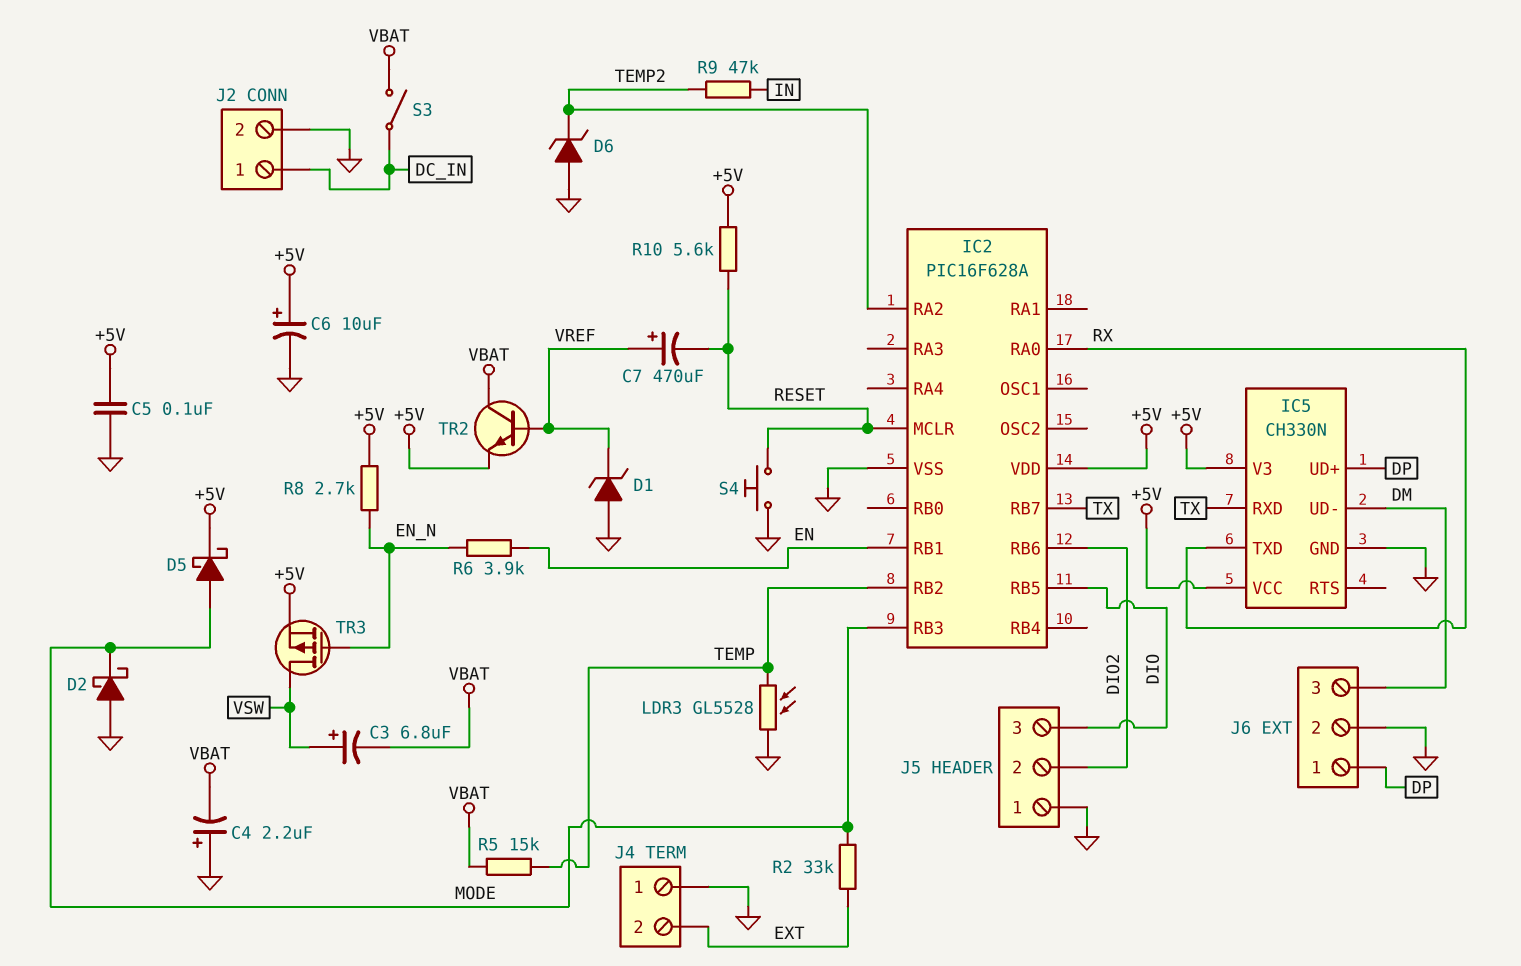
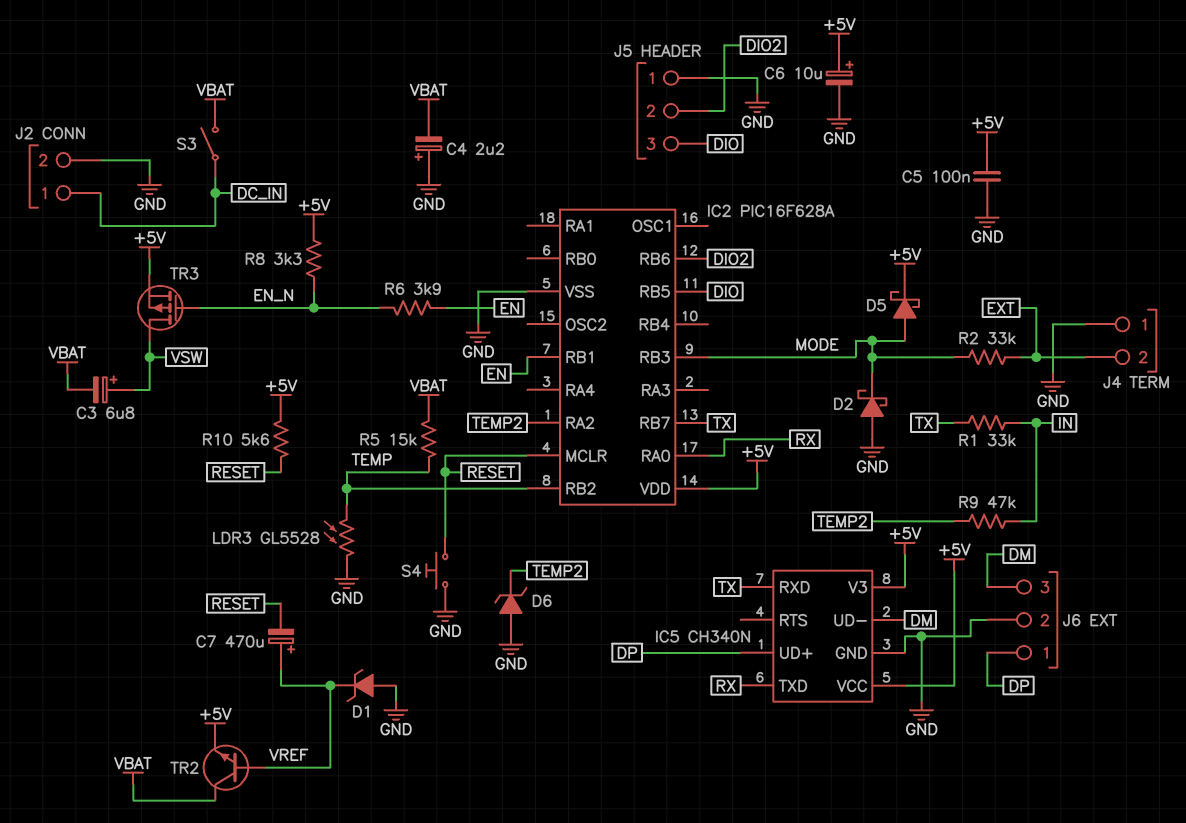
IC5: CH330N -> CH340N
R1: none -> 33k (IN, TX)
R8: 2.7k (+5V, EN_N) -> 3.3k (+5V, EN_N)

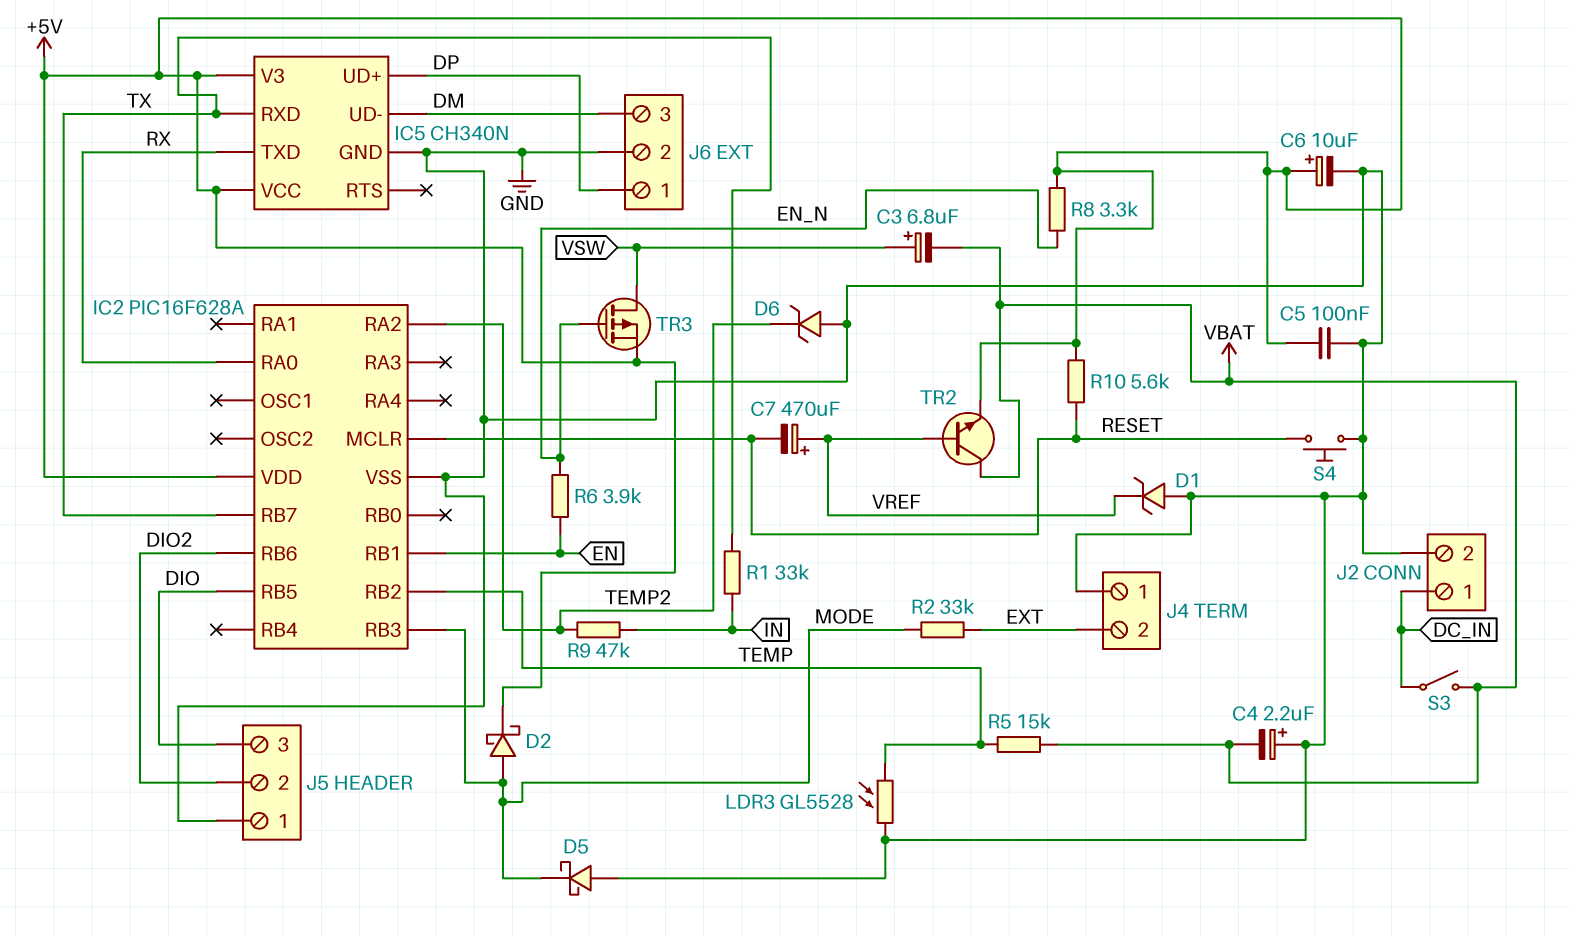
D2: schottky (A GND, K MODE) -> schottky (A MODE, K +5V)
D5: schottky (A MODE, K +5V) -> schottky (A GND, K MODE)

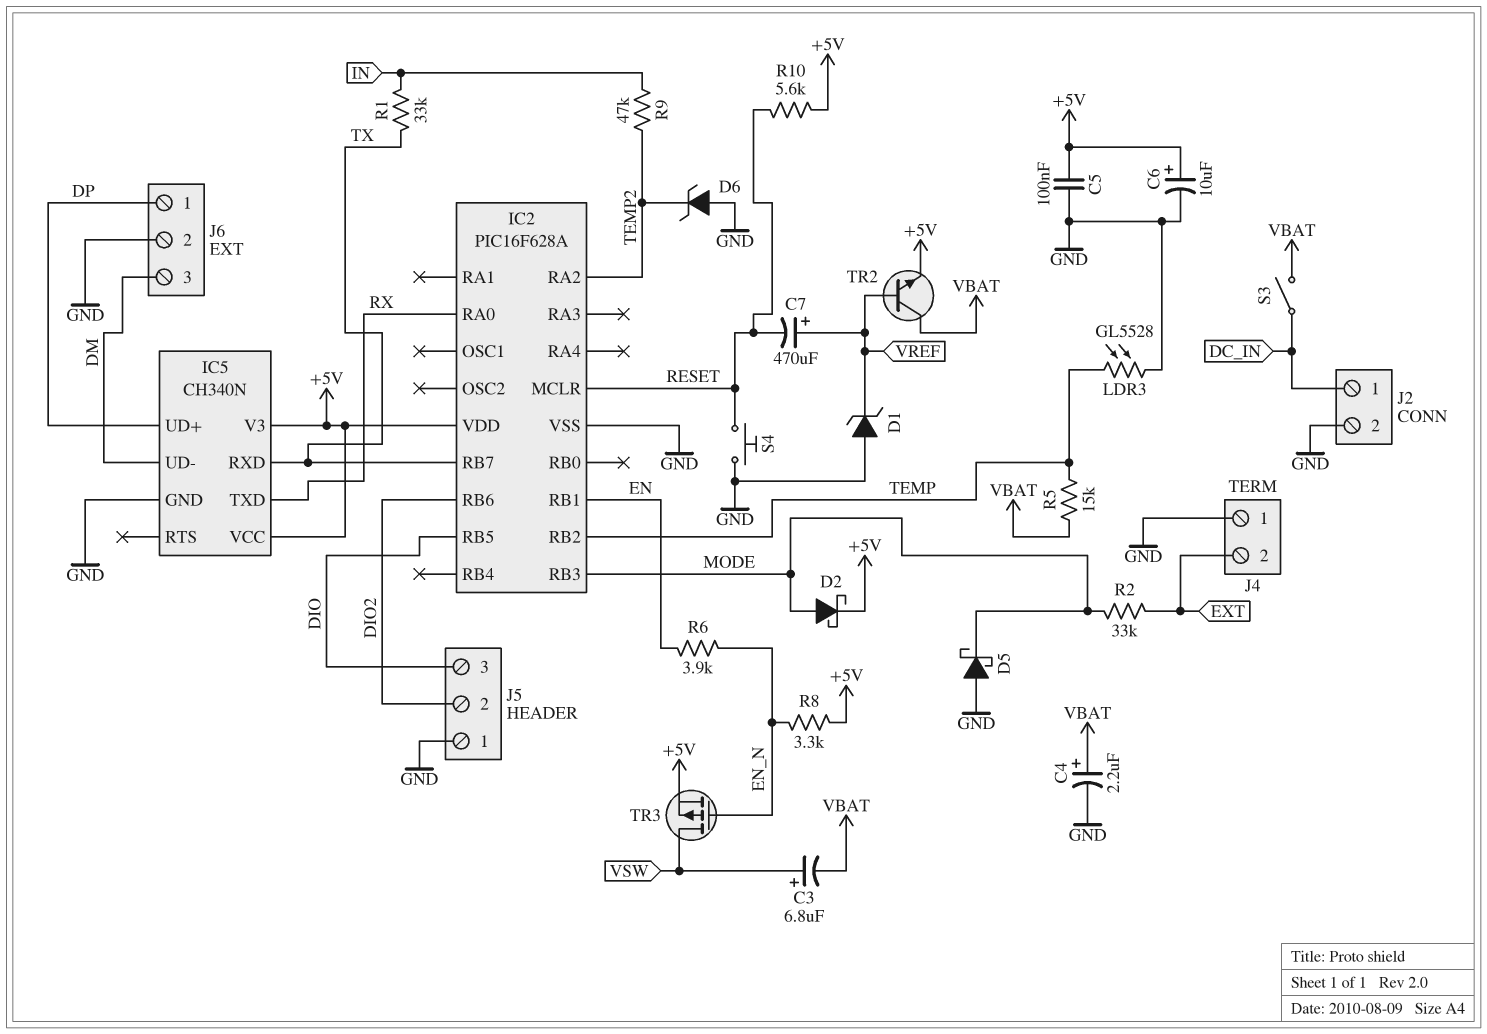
C4: 2.2uF (plus GND, minus VBAT) -> 2.2uF (plus VBAT, minus GND)

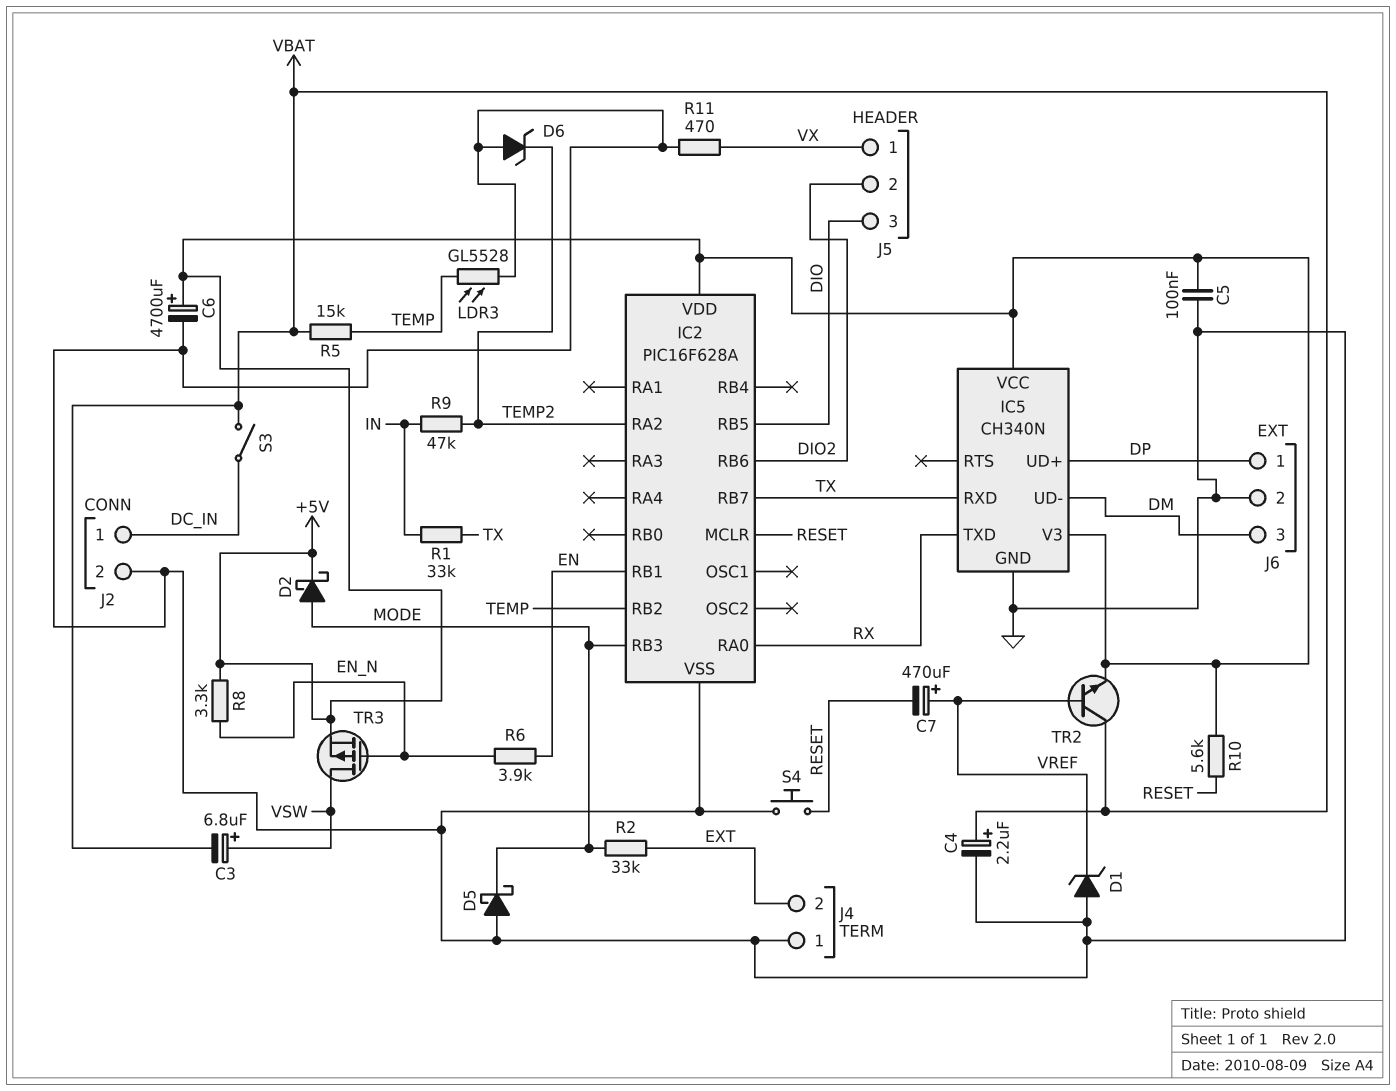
C6: 10uF (plus +5V, minus GND) -> 4700uF (plus +5V, minus GND)
J5 pin 1: GND -> VX
R11: none -> 470 (GND, VX)

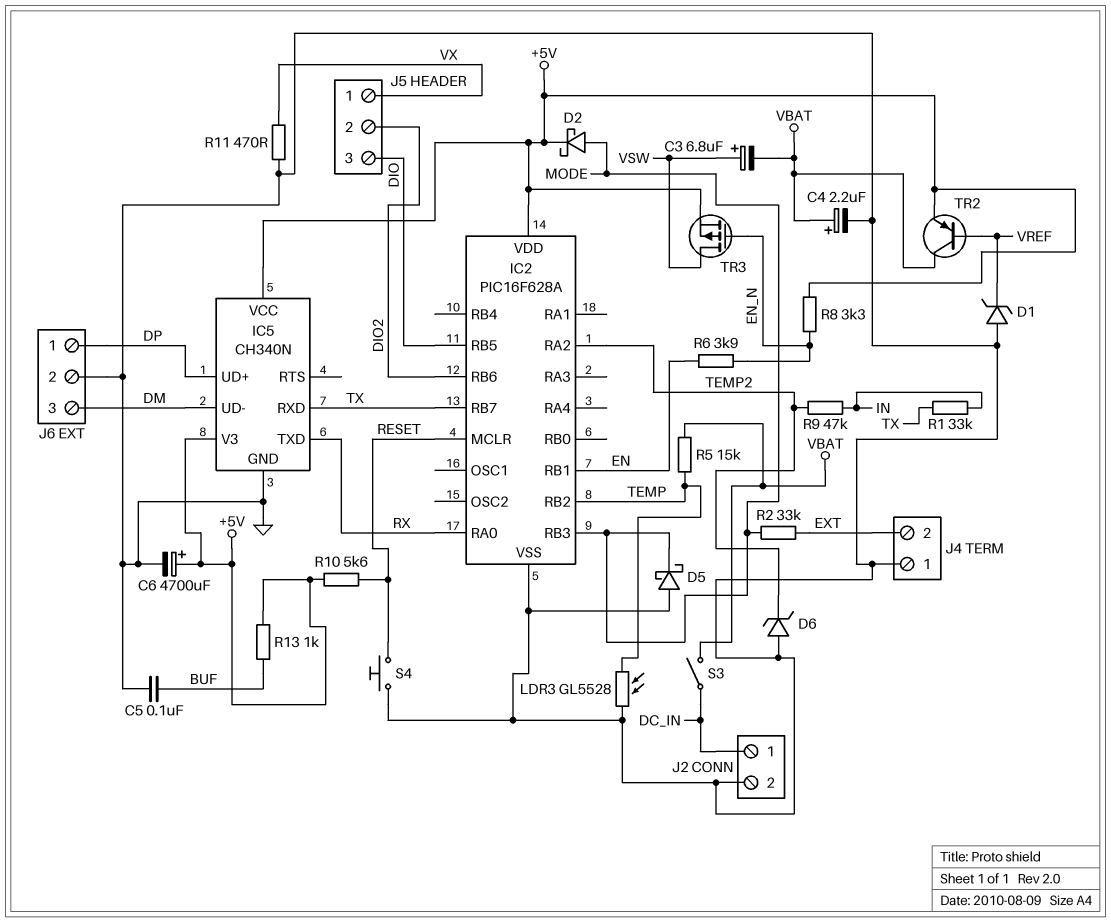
C5: 100nF (+5V, GND) -> 100nF (BUF, GND)
C7: 470uF (plus VREF, minus RESET) -> none
R13: none -> 1k (+5V, BUF)
TR2: NPN (B VREF, C VBAT, E +5V) -> PNP (B VREF, C VBAT, E +5V)

